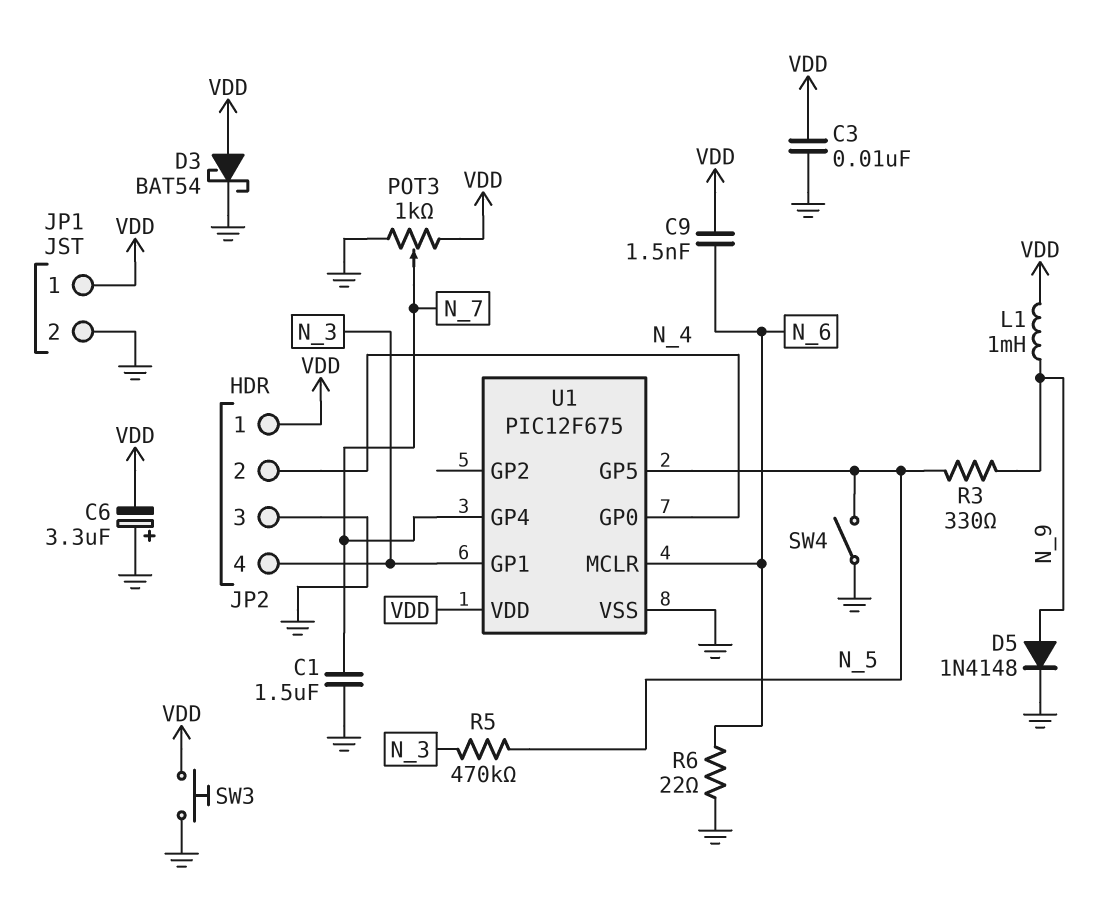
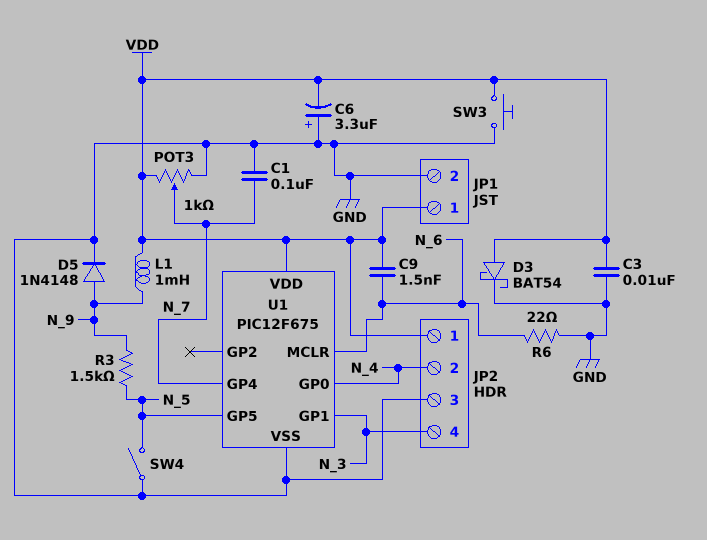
C1: 1.5uF (GND, N_7) -> 100nF (GND, N_7)
R3: 330 (N_5, N_9) -> 1.5k (N_5, N_9)
R5: 470k (N_3, N_5) -> none

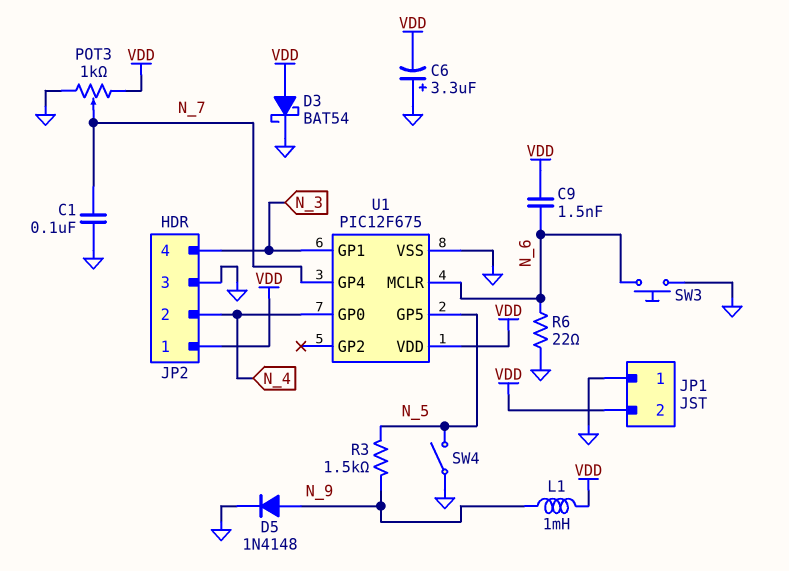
C3: 10nF (GND, VDD) -> none
JP1 pin 1: VDD -> GND
JP1 pin 2: GND -> VDD
SW3: button (GND, VDD) -> button (GND, N_6)

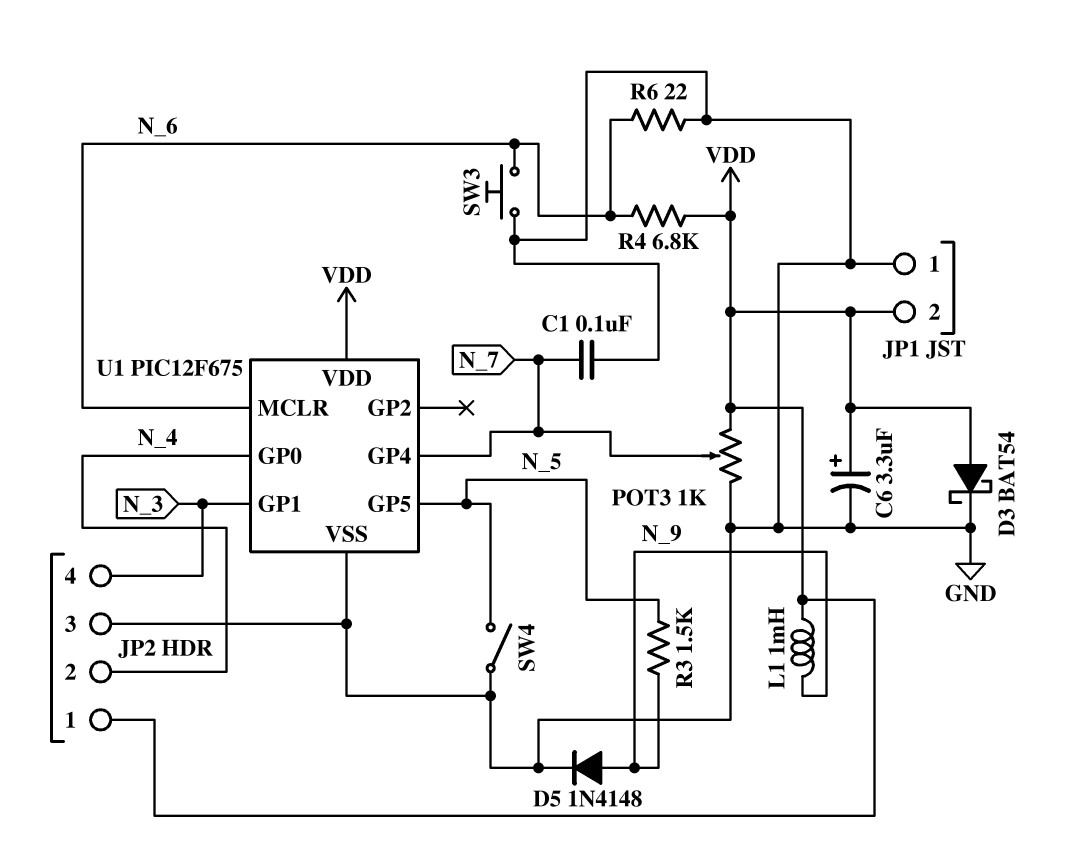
C6: 3.3uF (plus GND, minus VDD) -> 3.3uF (plus VDD, minus GND)
C9: 1.5nF (N_6, VDD) -> none
R4: none -> 6.8k (N_6, VDD)

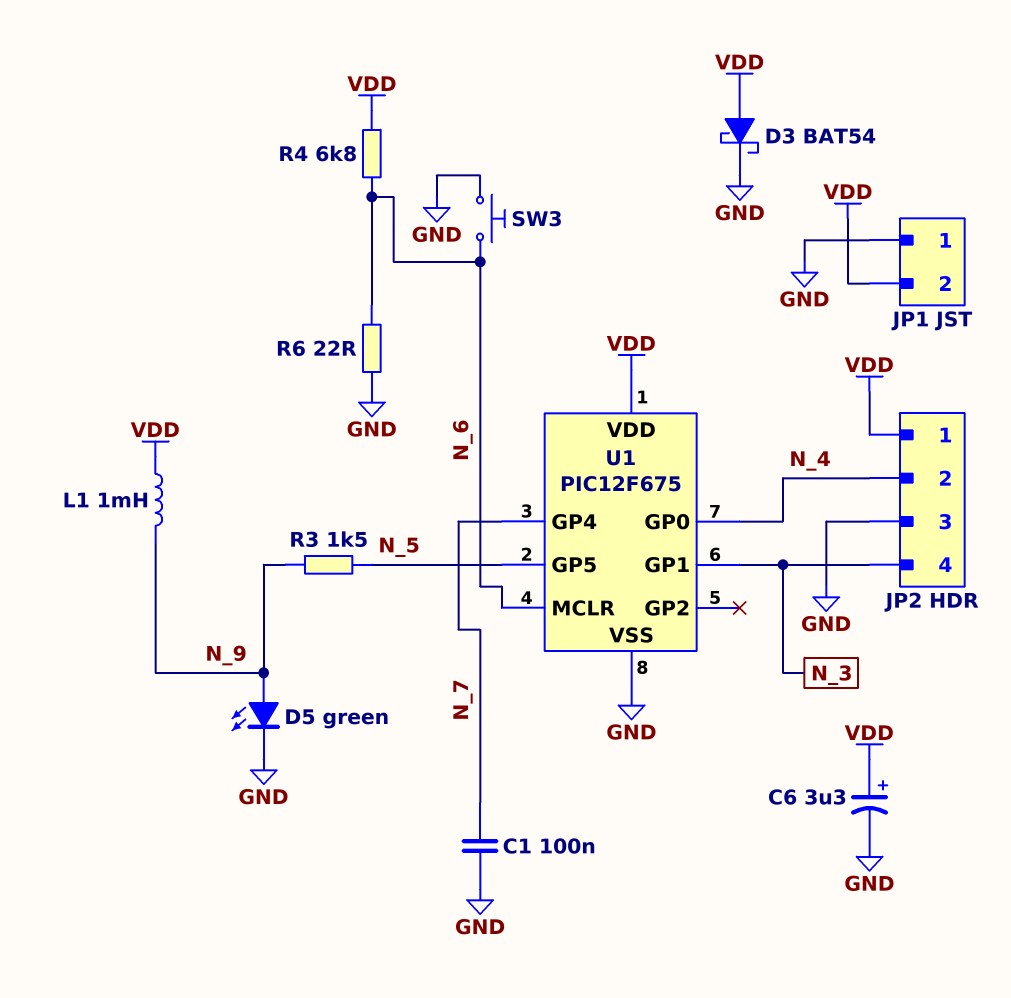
D5: diode 1N4148 (A N_9, K GND) -> LED green (A N_9, K GND)
POT3: 1k (GND, VDD, wiper N_7) -> none
SW4: switch (GND, N_5) -> none

